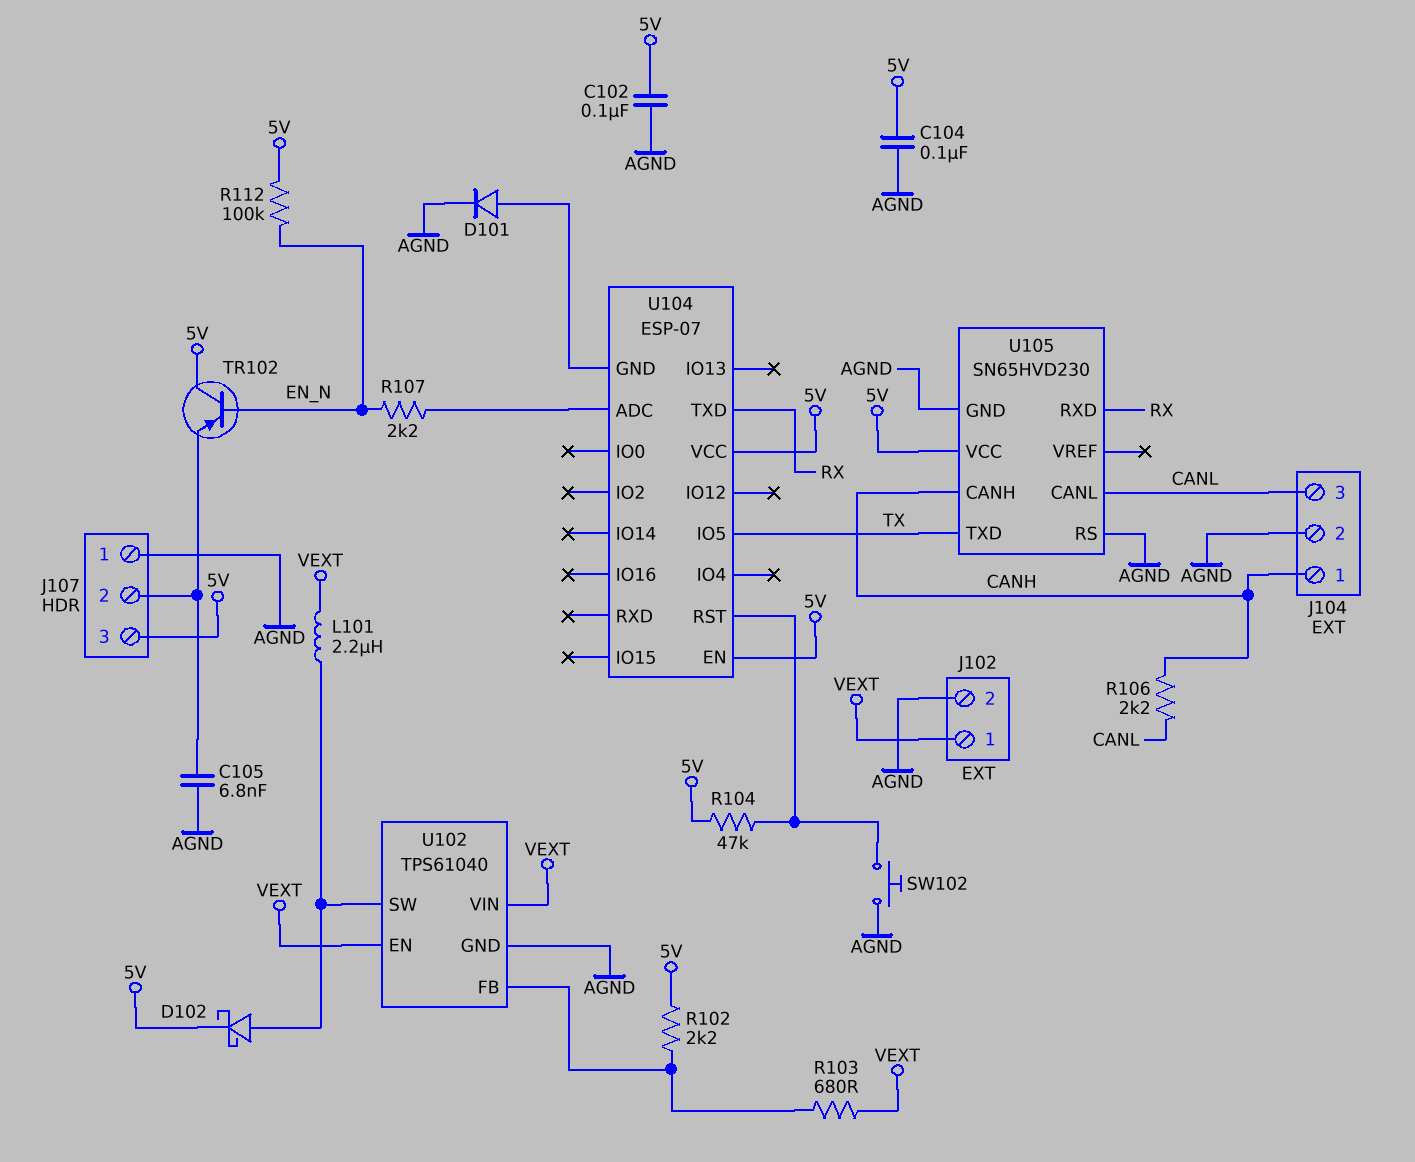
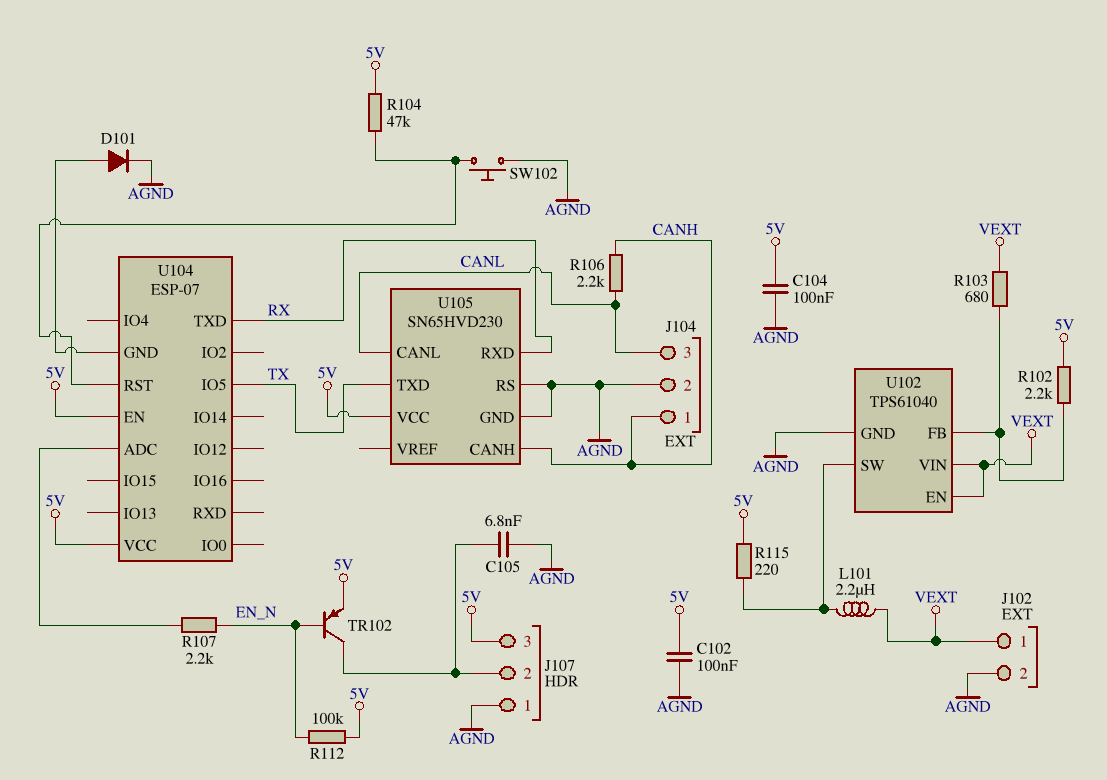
D102: schottky (A U102/SW, K 5V) -> none
R115: none -> 220 (5V, U102/SW)
TR102: PNP (B EN_N, C 5V, E J107/2) -> PNP (B EN_N, C J107/2, E 5V)

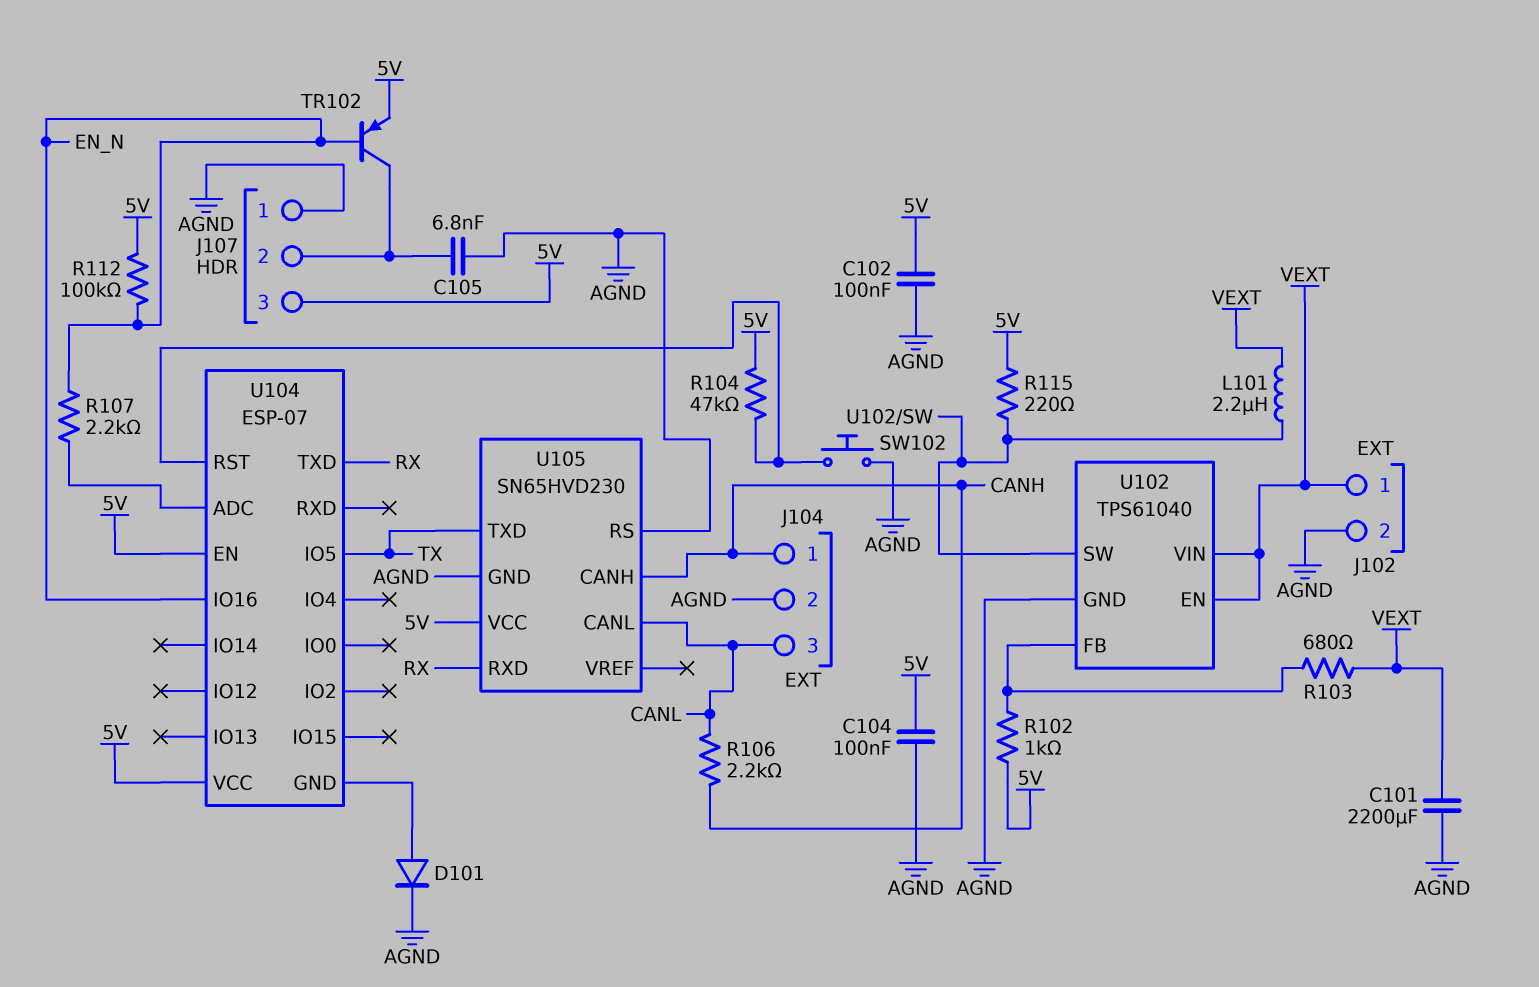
C101: none -> 2200uF (AGND, VEXT)
R102: 2.2k (5V, U102/FB) -> 1k (5V, U102/FB)
U104 pin IO16: none -> EN_N

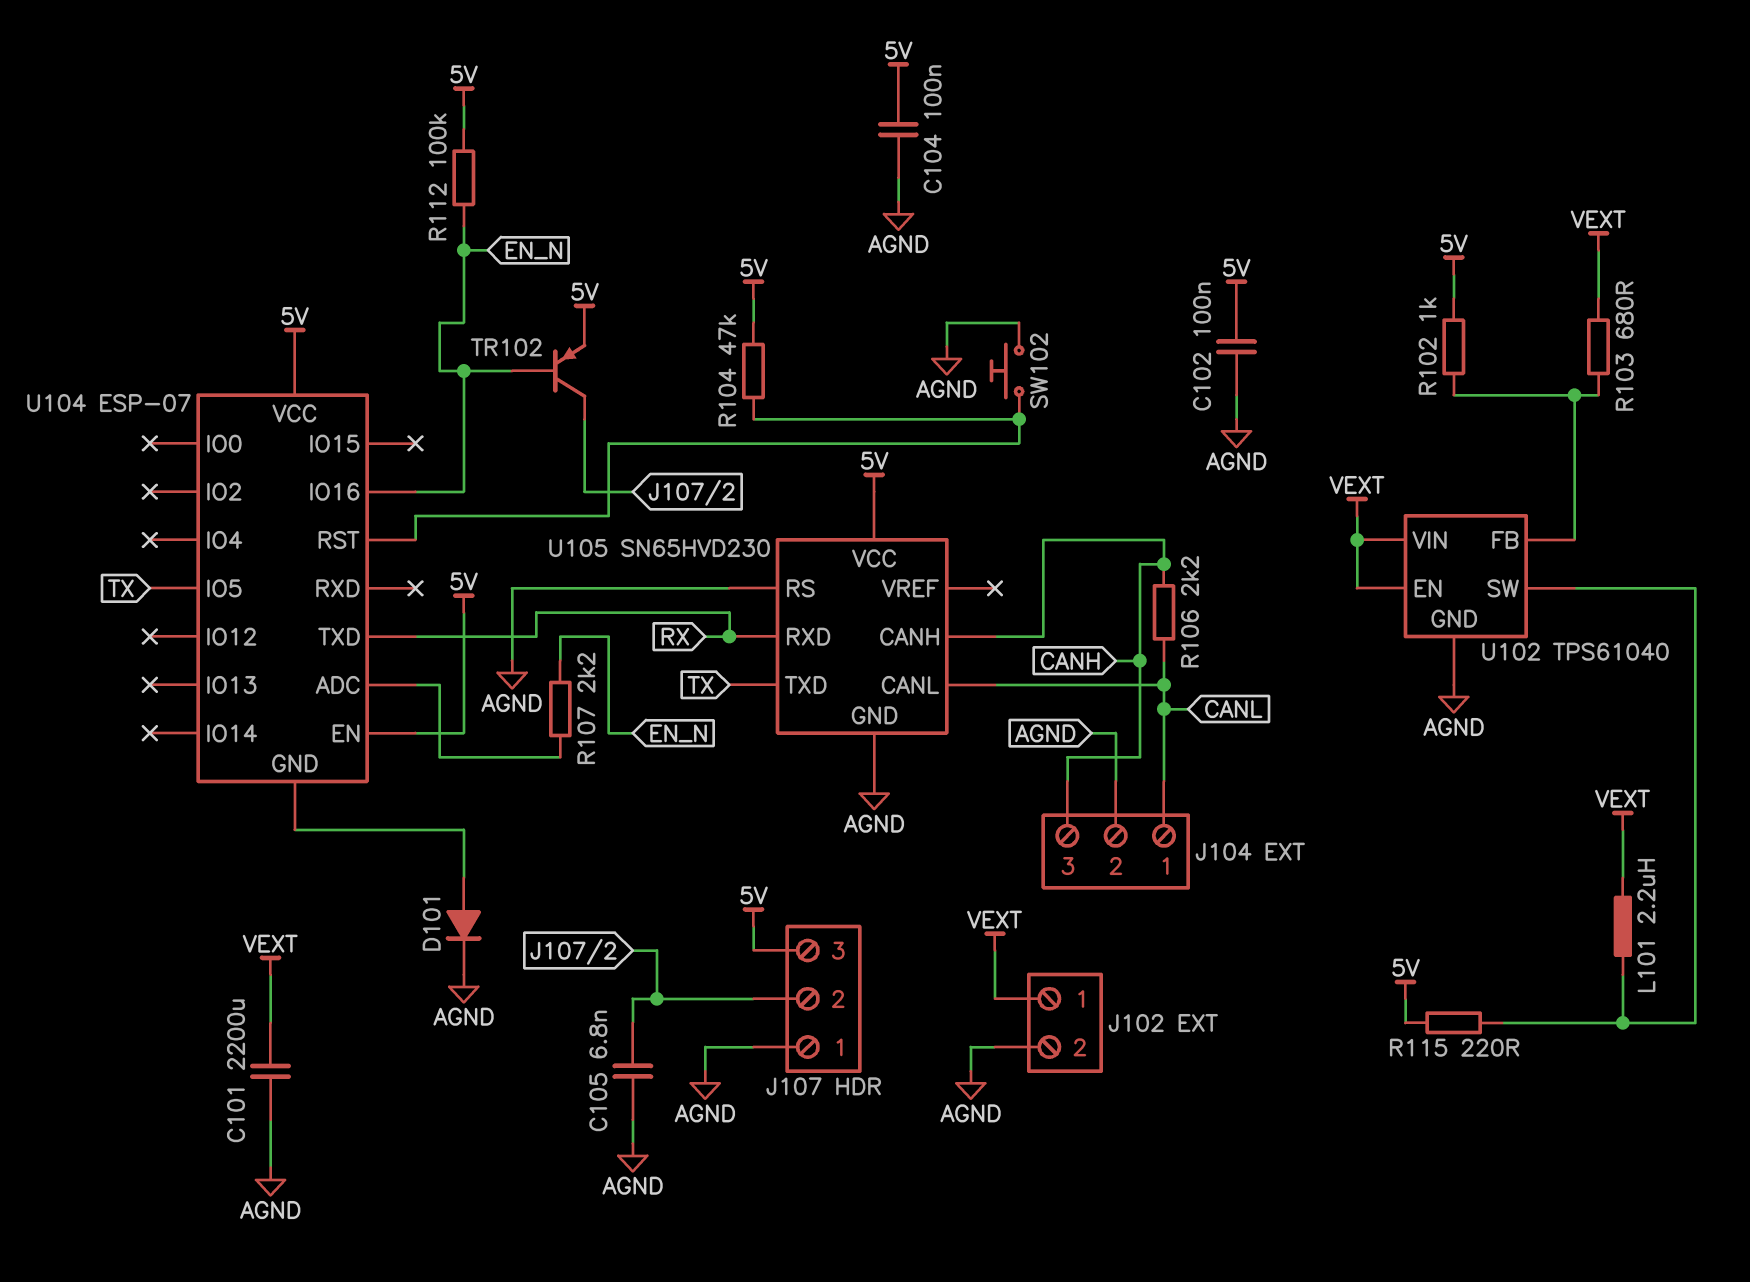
J104 pin 1: CANH -> CANL
J104 pin 3: CANL -> CANH

